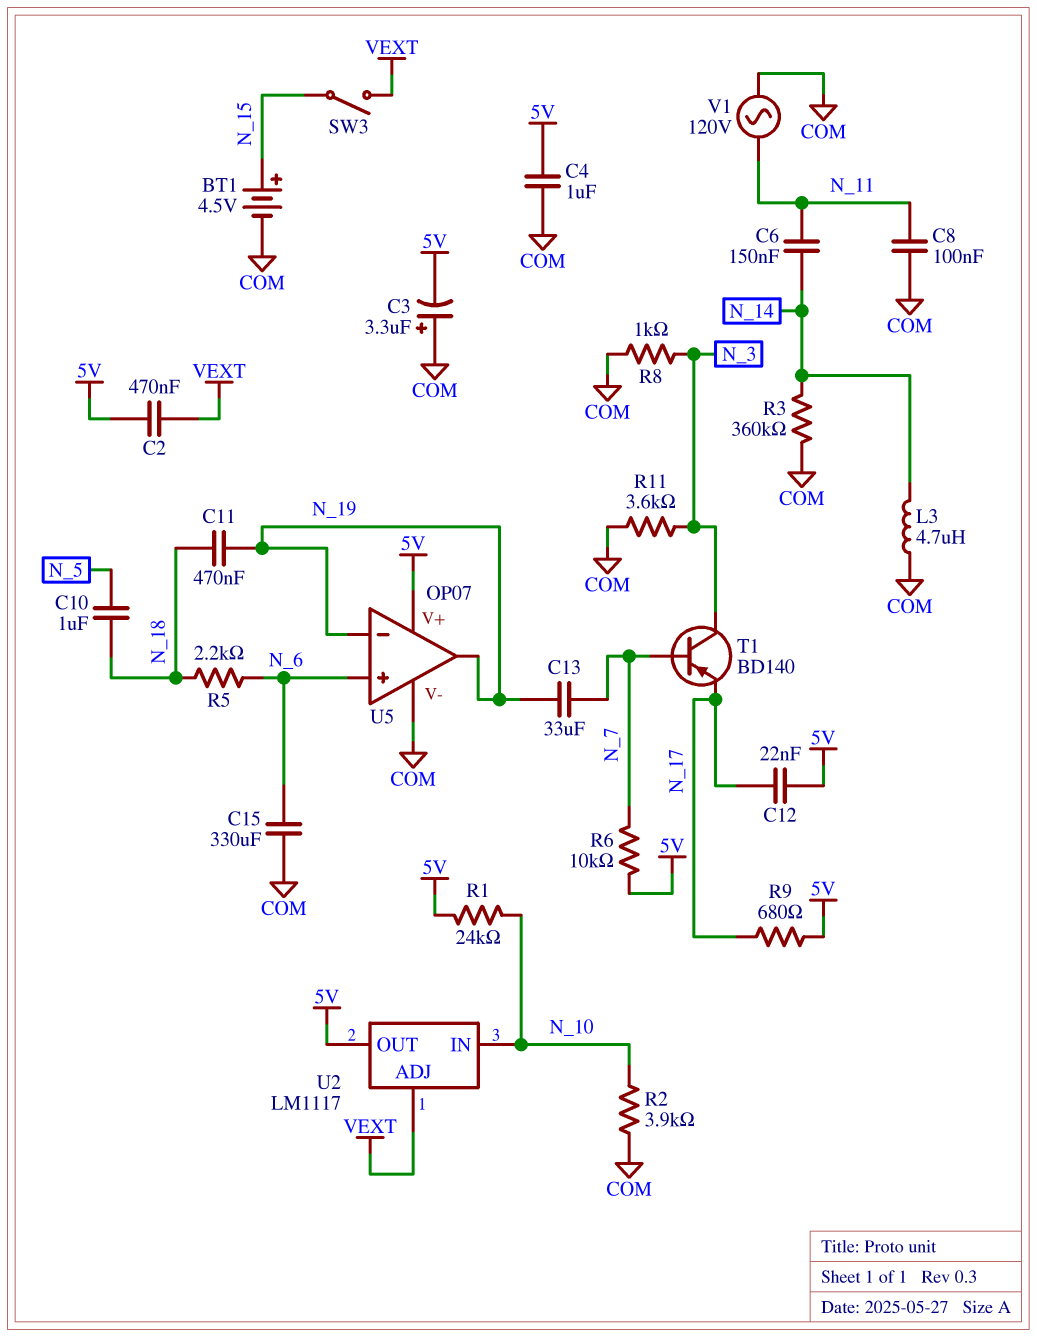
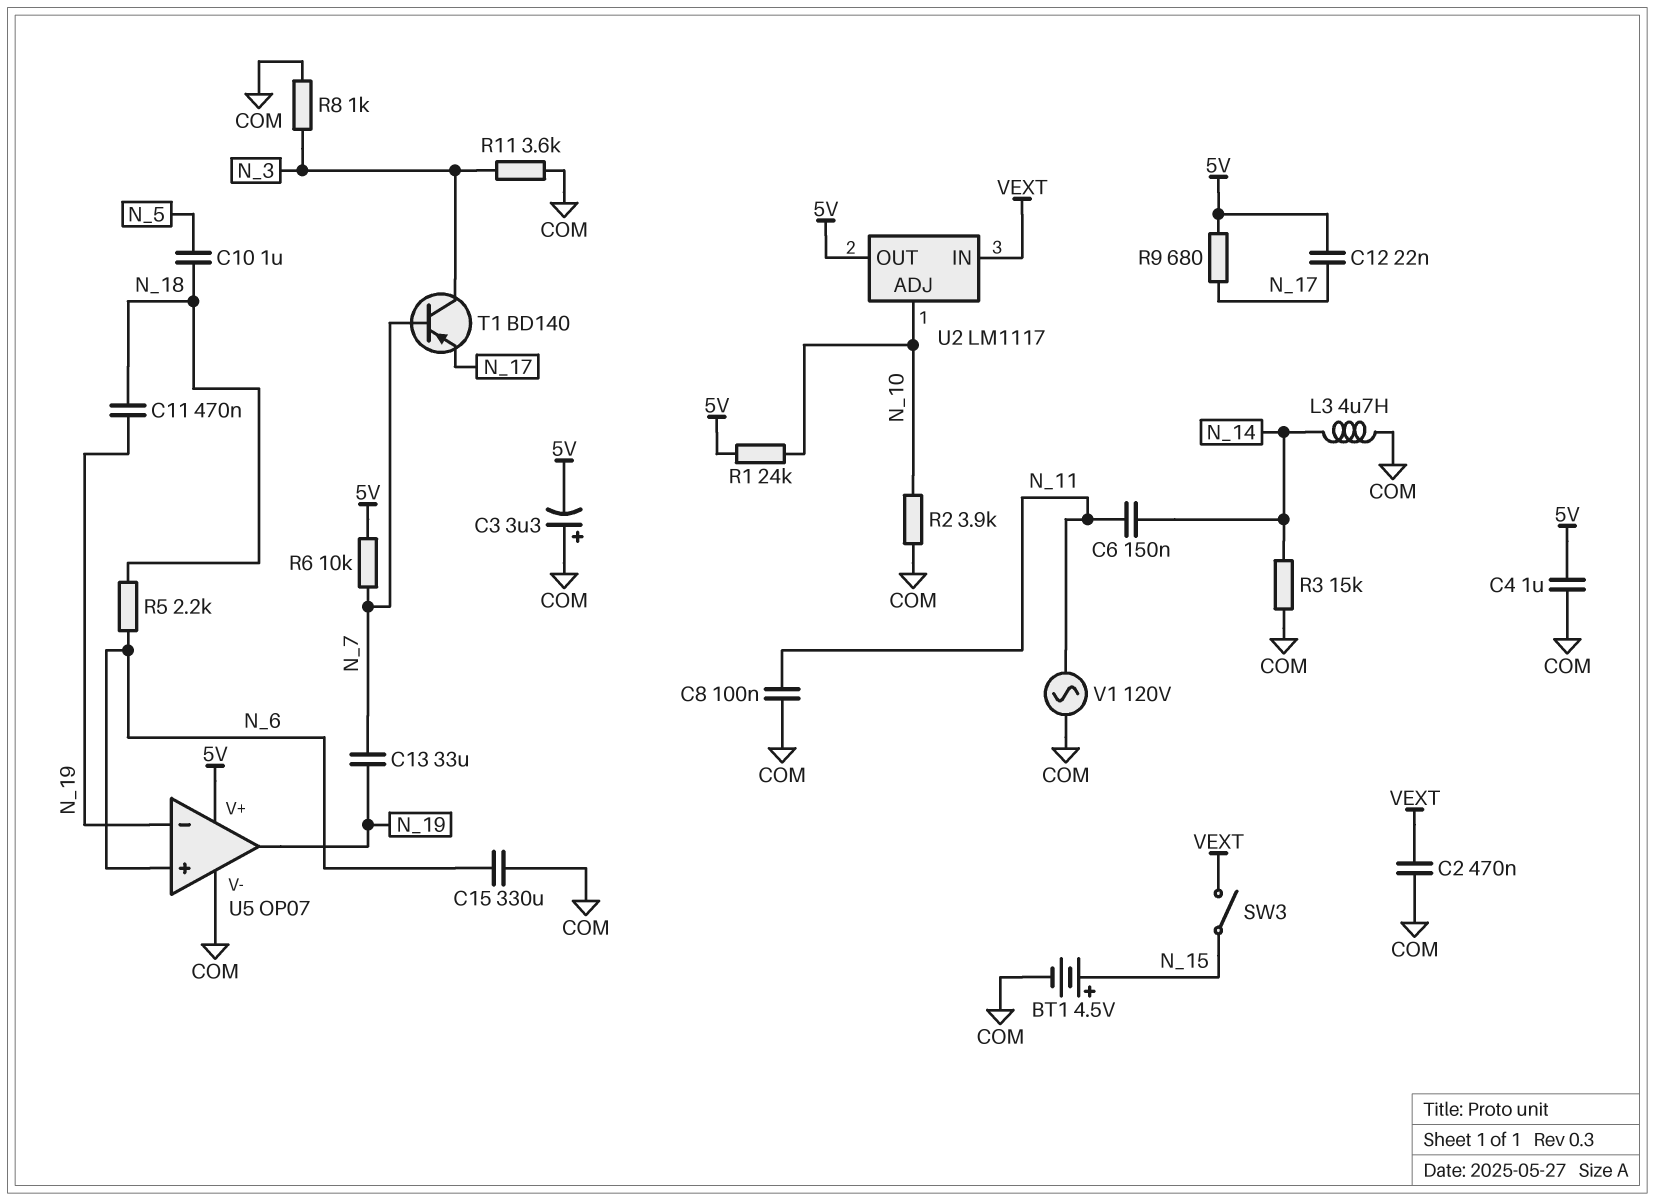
C2: 470nF (5V, VEXT) -> 470nF (COM, VEXT)
R3: 360k (COM, N_14) -> 15k (COM, N_14)
U2 pin ADJ: VEXT -> N_10
U2 pin IN: N_10 -> VEXT

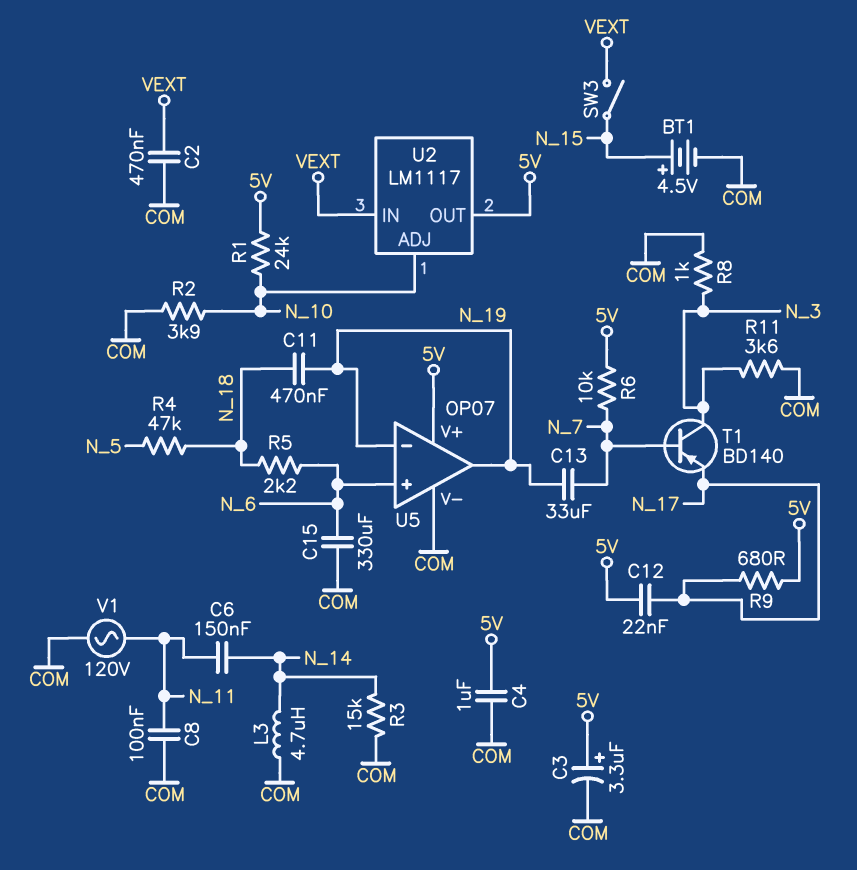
C3: 3.3uF (plus COM, minus 5V) -> 3.3uF (plus 5V, minus COM)
C10: 1uF (N_5, N_18) -> none
R4: none -> 47k (N_5, N_18)

